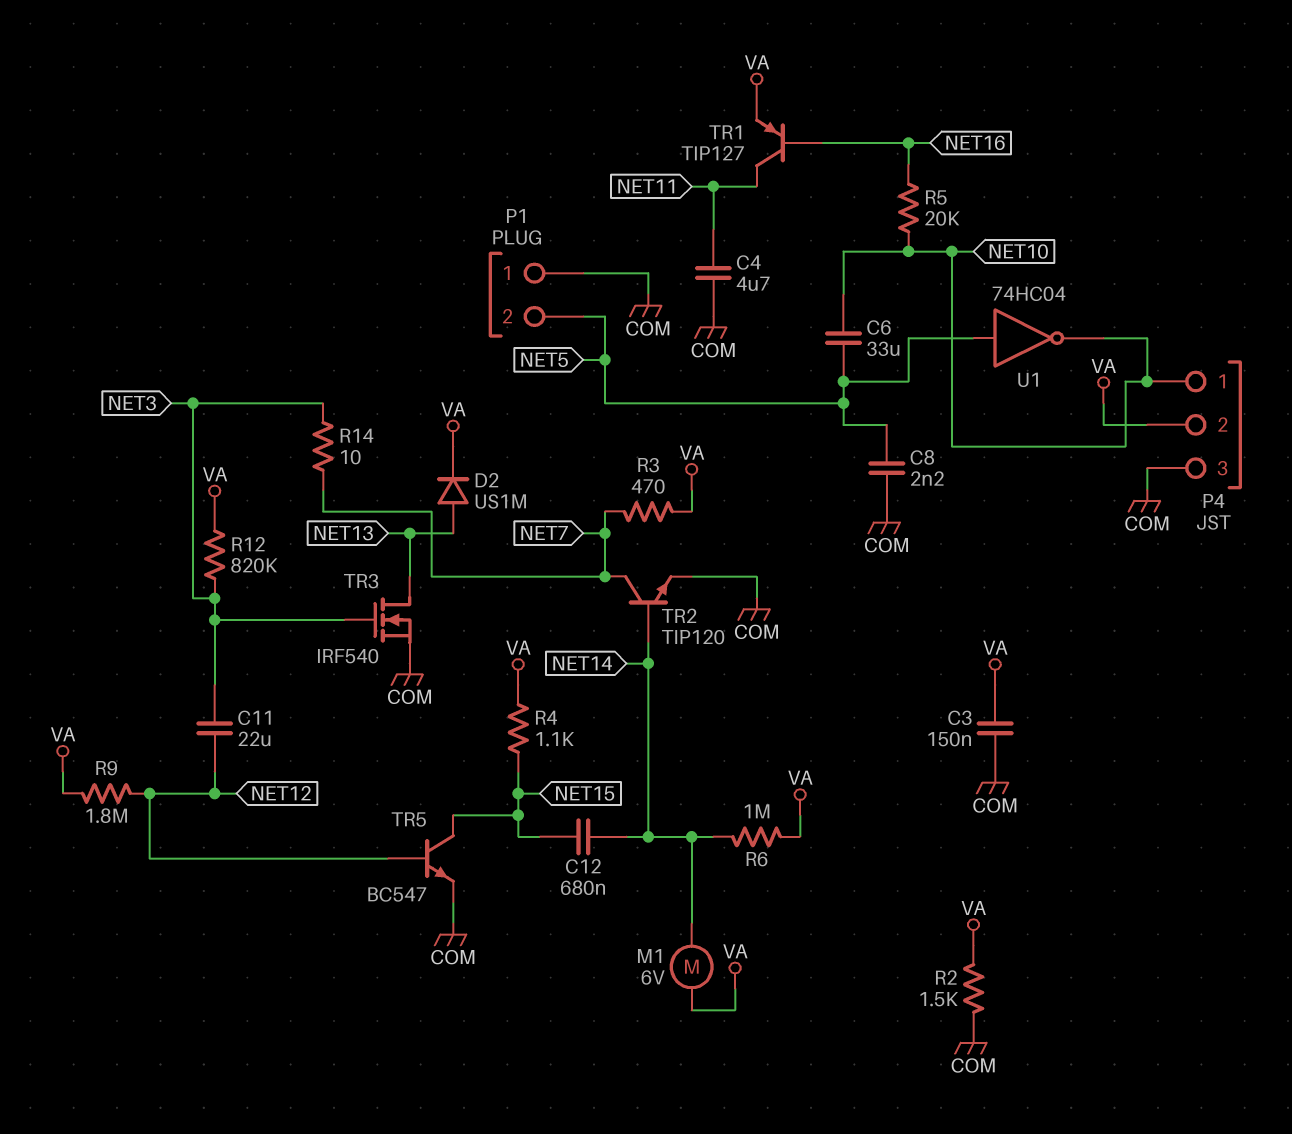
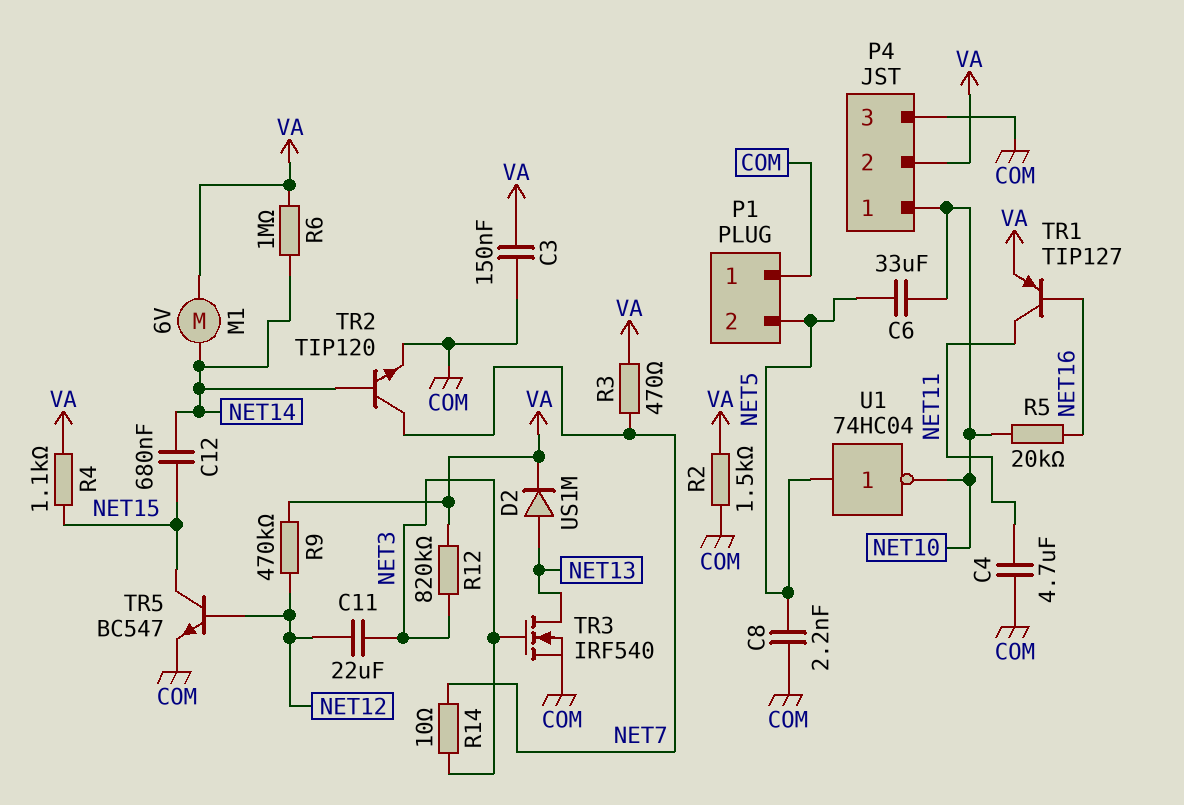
R9: 1.8M (NET12, VA) -> 470k (NET12, VA)

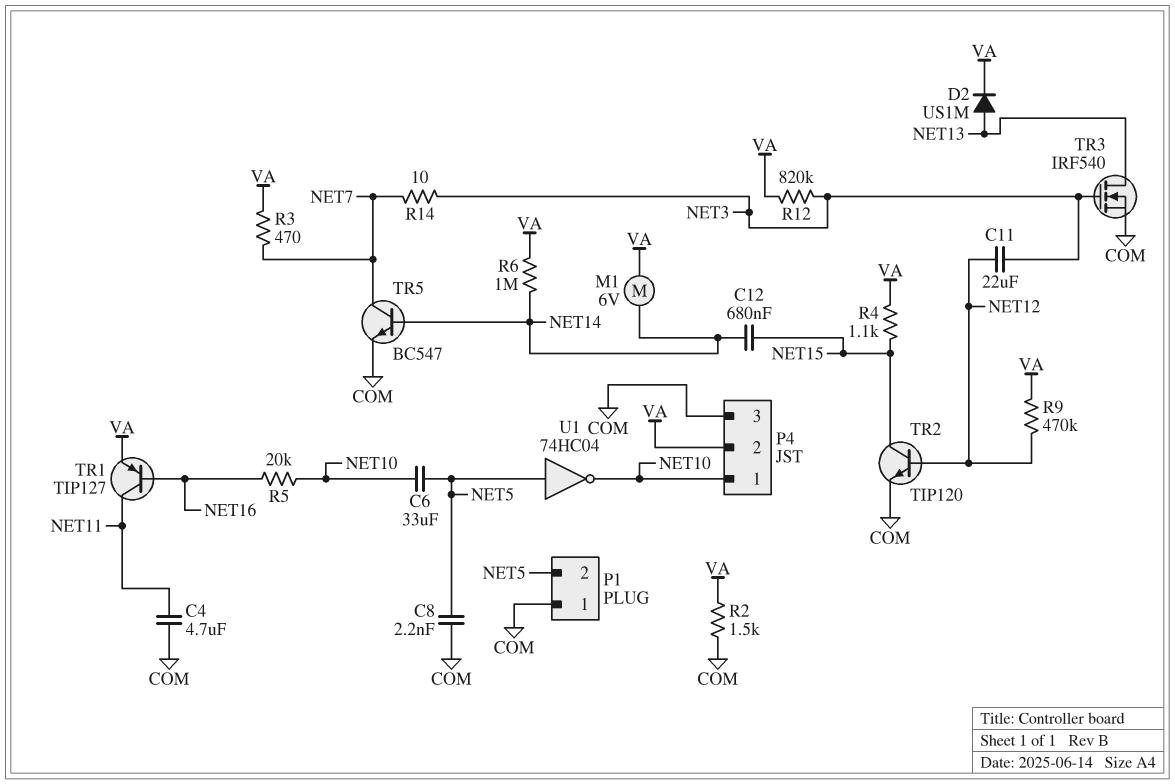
C3: 150nF (COM, VA) -> none
TR2: NPN TIP120 (B NET14, C NET7, E COM) -> NPN TIP120 (B NET12, C NET15, E COM)
TR5: NPN BC547 (B NET12, C NET15, E COM) -> NPN BC547 (B NET14, C NET7, E COM)

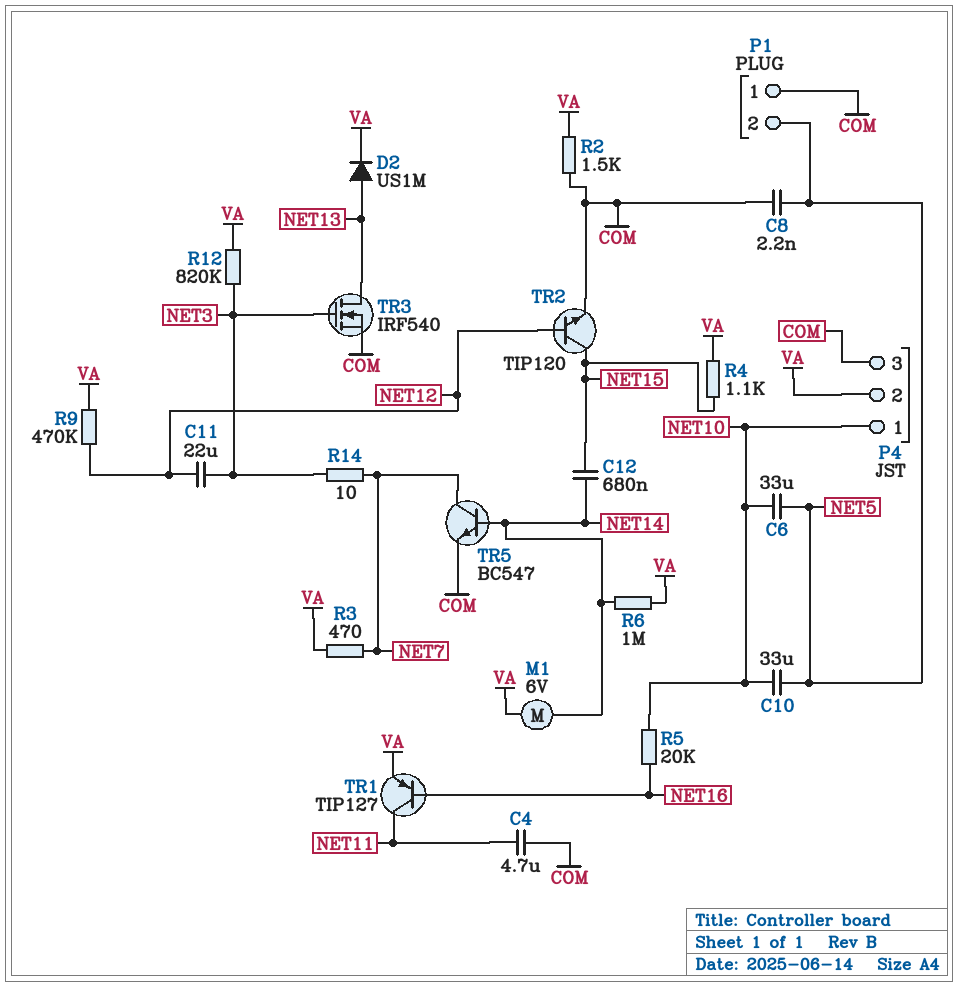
C10: none -> 33uF (NET5, NET10)
U1: NOT 74HC04 (in NET5, out NET10) -> none

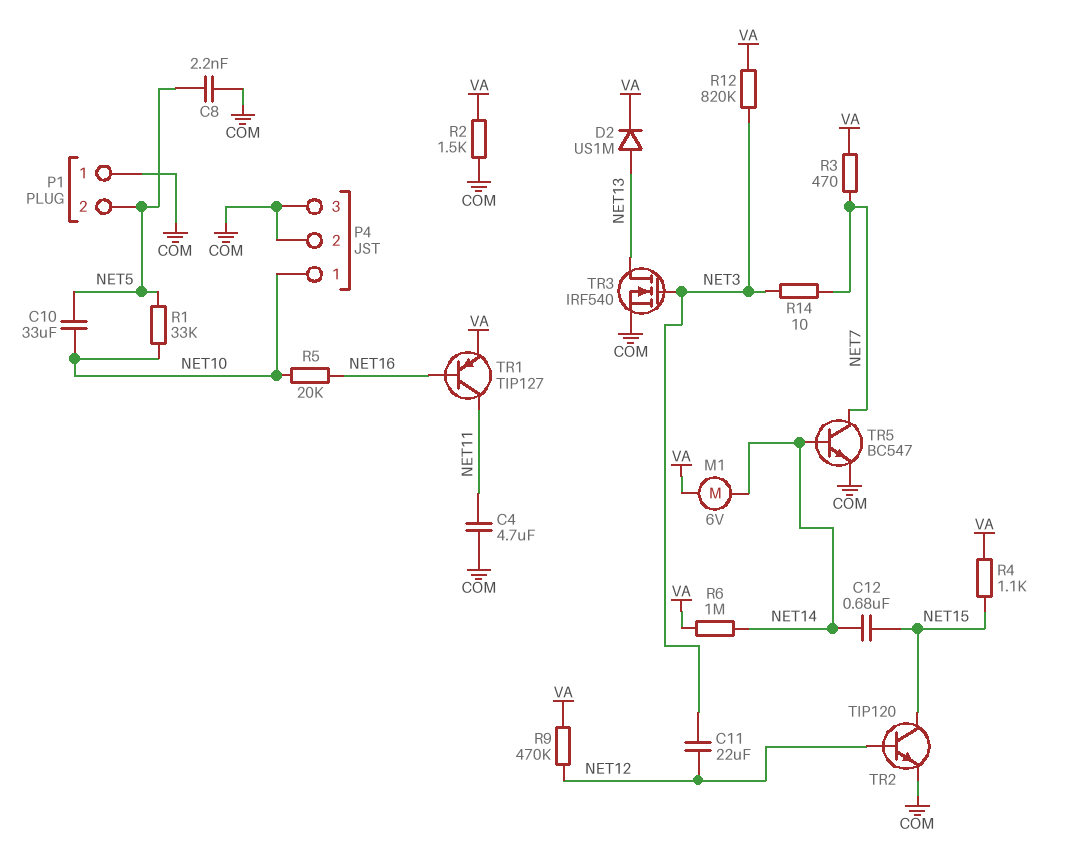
C6: 33uF (NET5, NET10) -> none
P4 pin 2: VA -> COM
R1: none -> 33k (NET5, NET10)

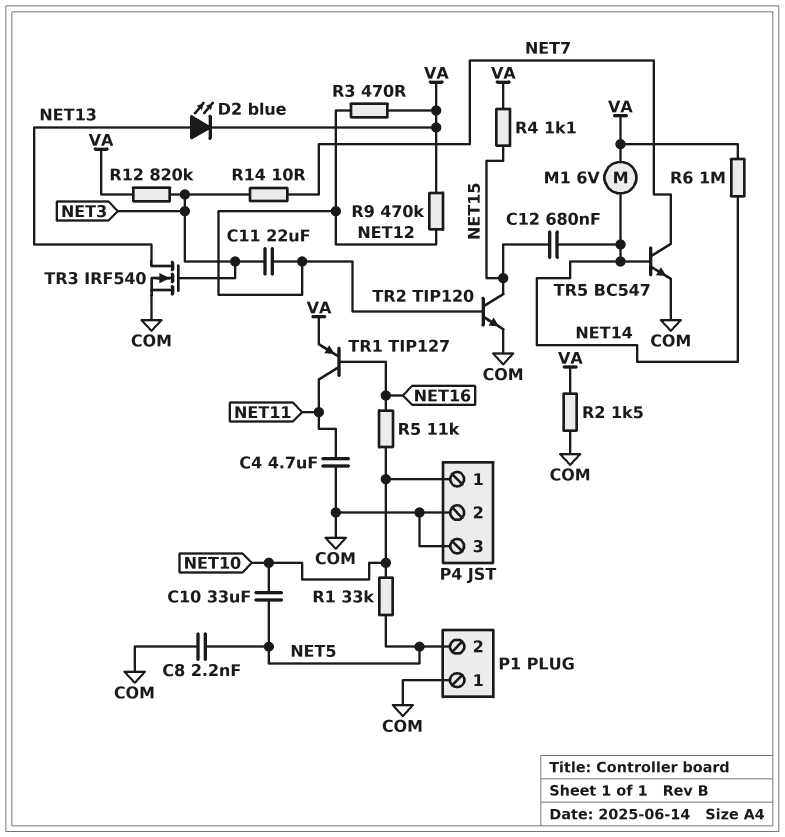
D2: diode US1M (A NET13, K VA) -> LED blue (A NET13, K VA)
R3: 470 (NET7, VA) -> 470 (NET12, VA)
R5: 20k (NET10, NET16) -> 11k (NET10, NET16)

